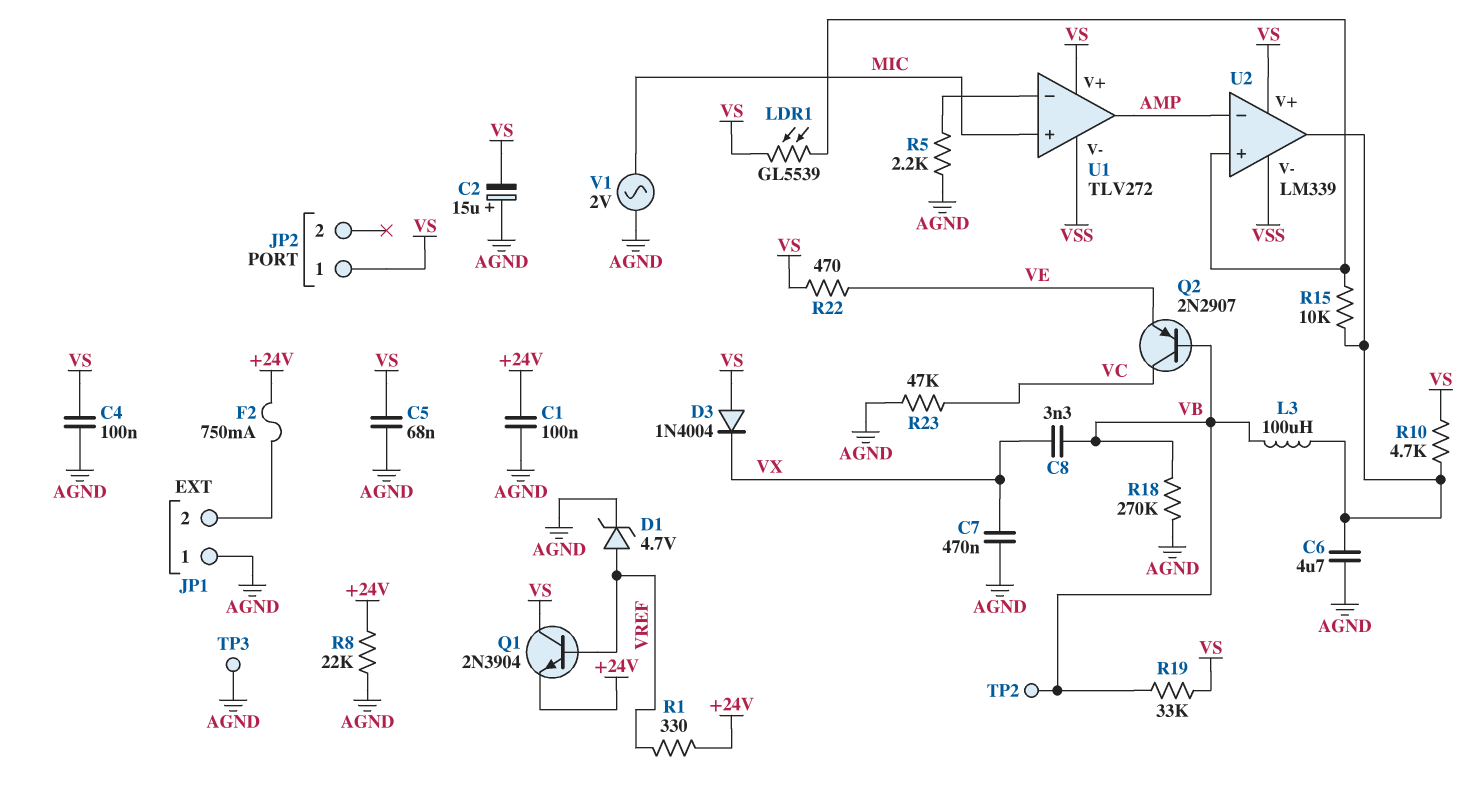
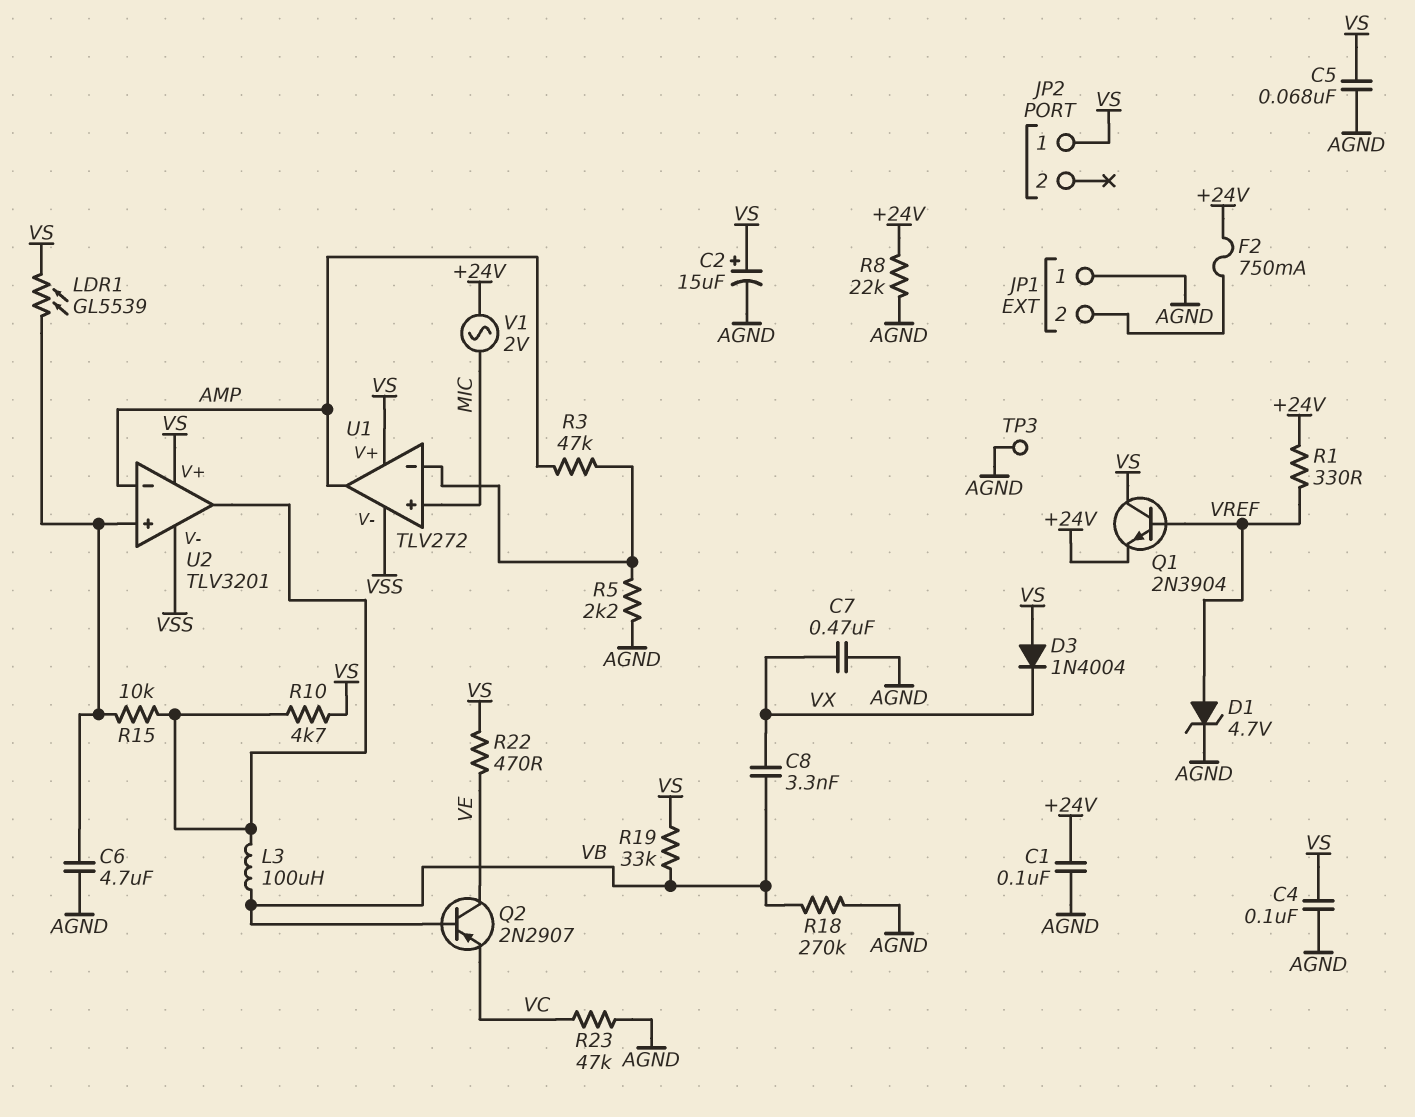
C2: 15uF (plus AGND, minus VS) -> 15uF (plus VS, minus AGND)
C6: 4.7uF (AGND, U2/out) -> 4.7uF (AGND, U2/in+)
Q2: PNP 2N2907 (B VB, C VC, E VE) -> PNP 2N2907 (B VB, C VE, E VC)
R3: none -> 47k (AMP, U1/in-)
TP2: test point (VB) -> none
U2: LM339 -> TLV3201
V1: AC 2V (AGND, MIC) -> AC 2V (+24V, MIC)

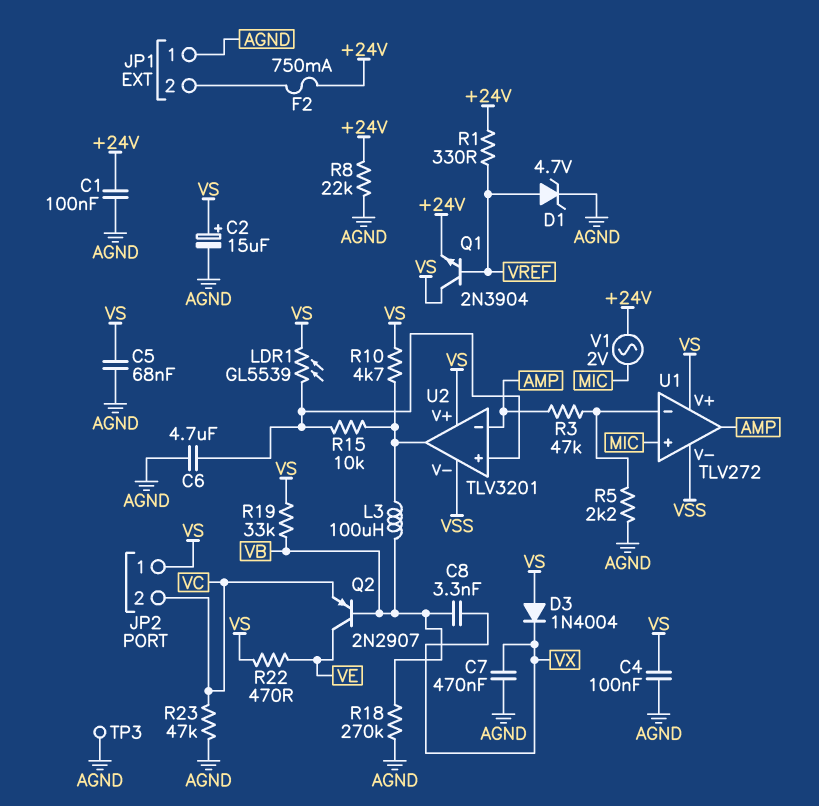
JP2 pin 2: none -> VC

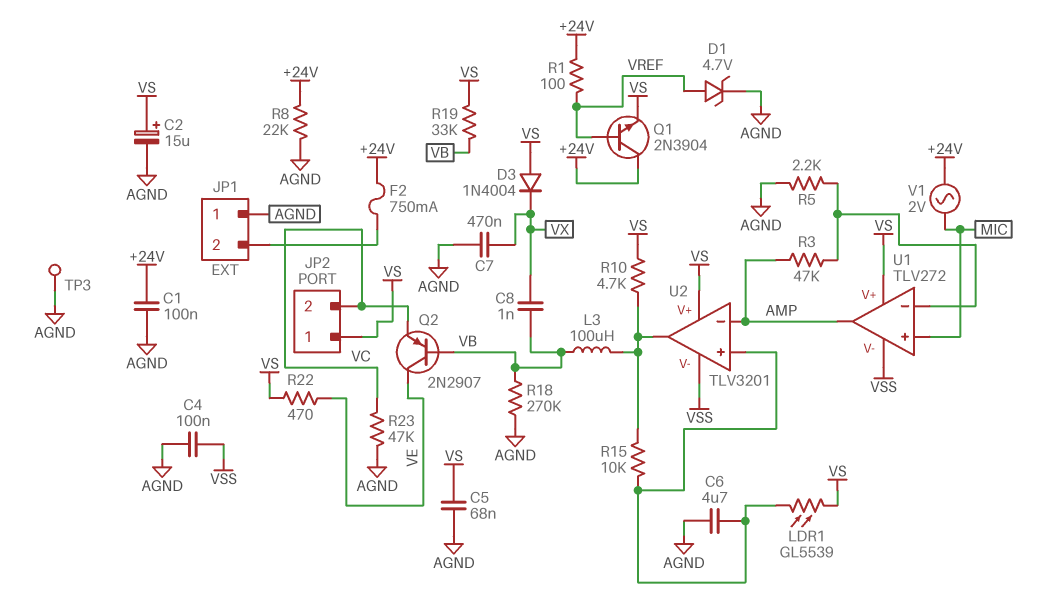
C4: 100nF (AGND, VS) -> 100nF (AGND, VSS)
C8: 3.3nF (VB, VX) -> 1nF (VB, VX)
Q1: NPN 2N3904 (B VREF, C VS, E +24V) -> NPN 2N3904 (B VREF, C +24V, E VS)
R1: 330 (+24V, VREF) -> 100 (+24V, VREF)

